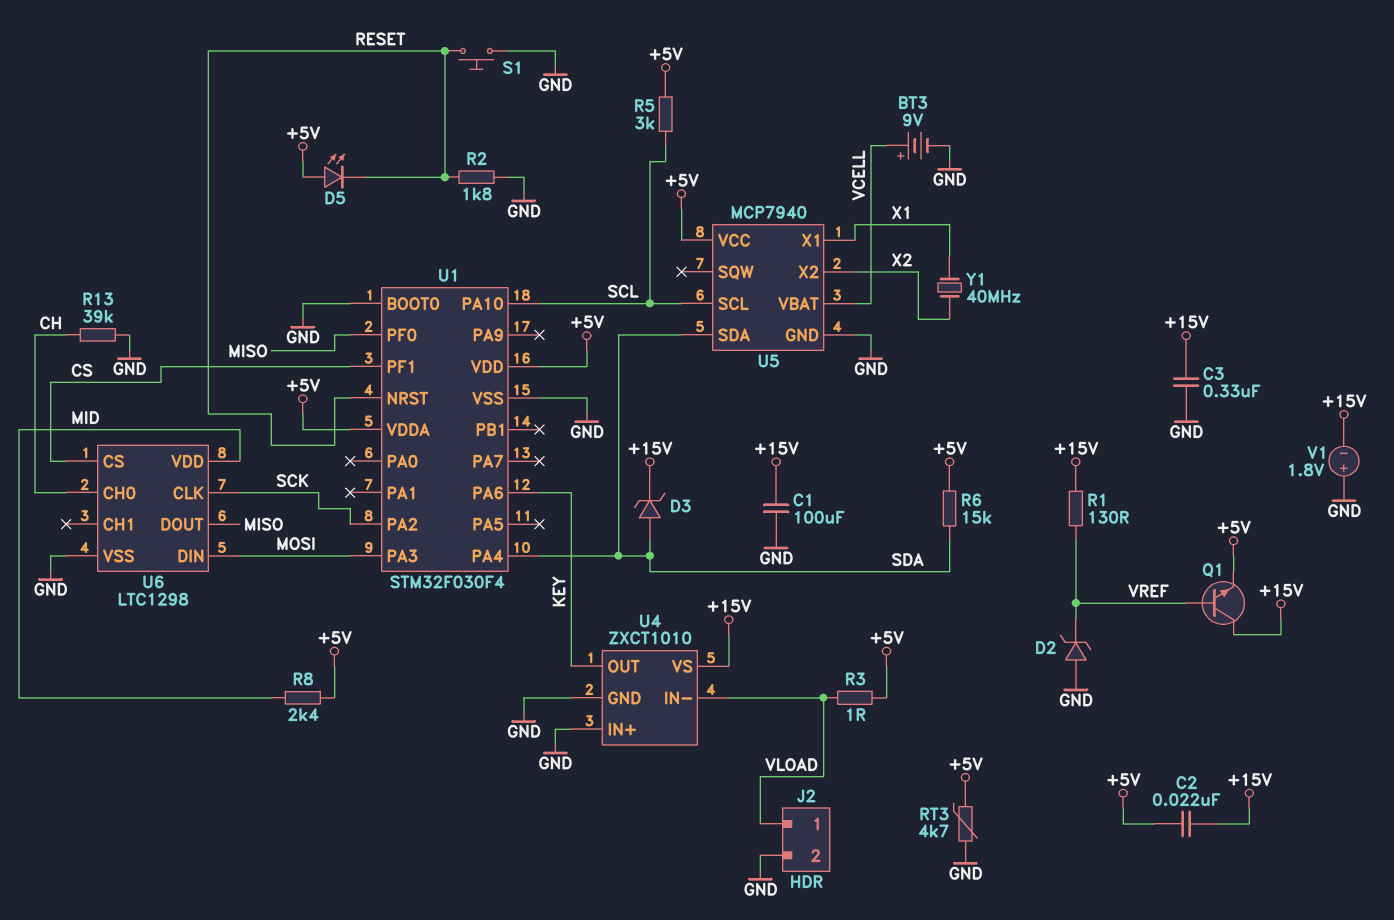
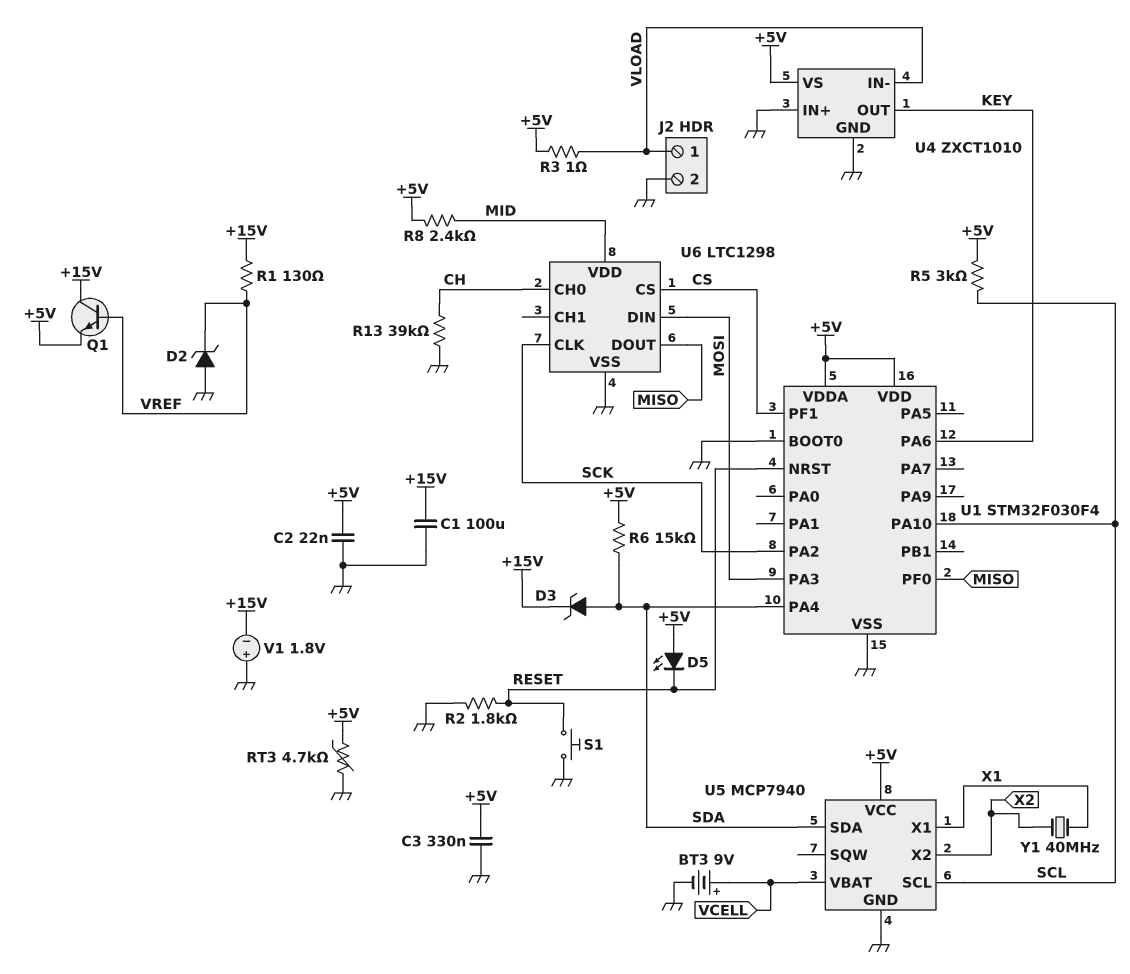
C2: 22nF (+5V, +15V) -> 22nF (+5V, GND)
C3: 330nF (+15V, GND) -> 330nF (+5V, GND)
U4 pin VS: +15V -> +5V

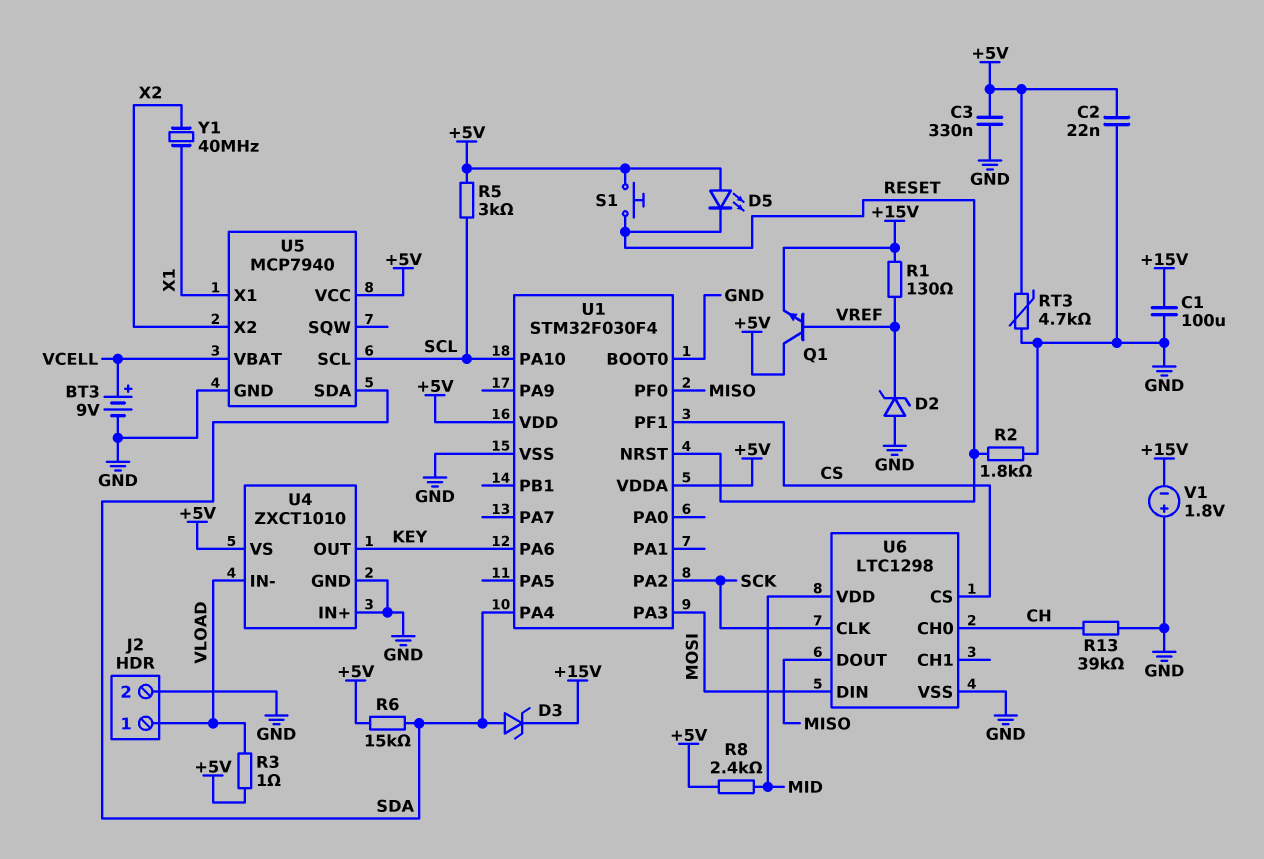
Q1: NPN (B VREF, C +15V, E +5V) -> NPN (B VREF, C +5V, E +15V)
S1: button (GND, RESET) -> button (+5V, RESET)

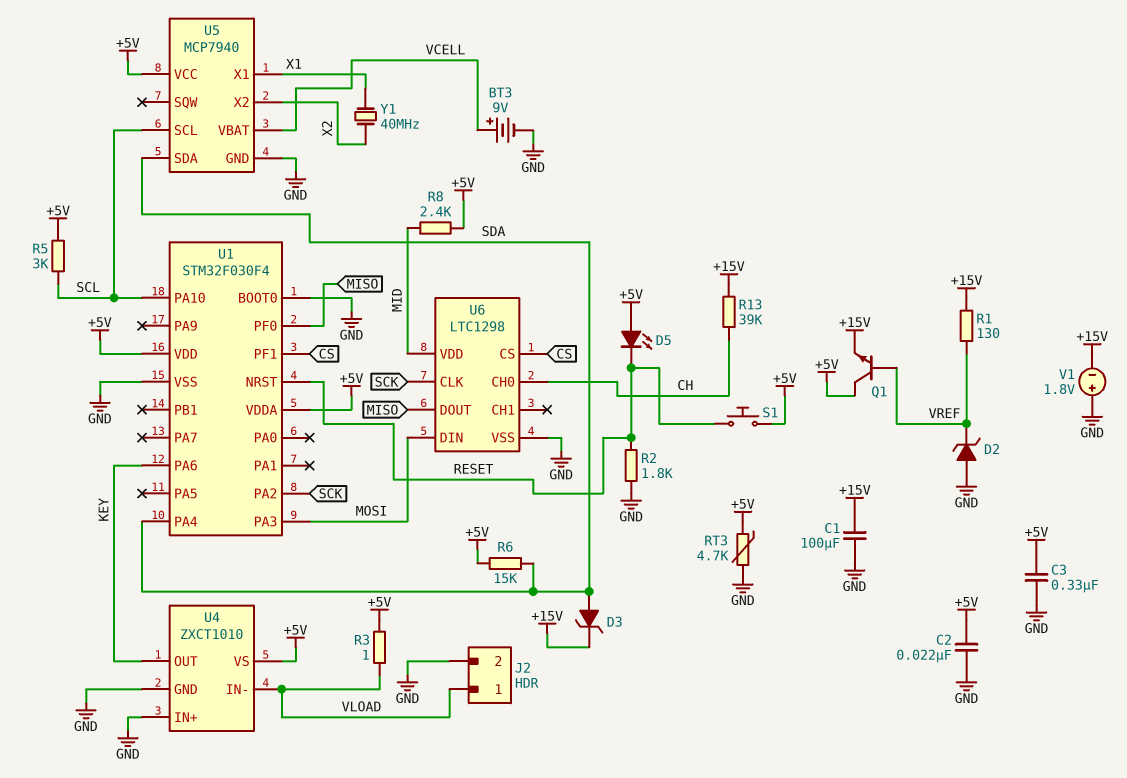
R13: 39k (CH, GND) -> 39k (+15V, CH)

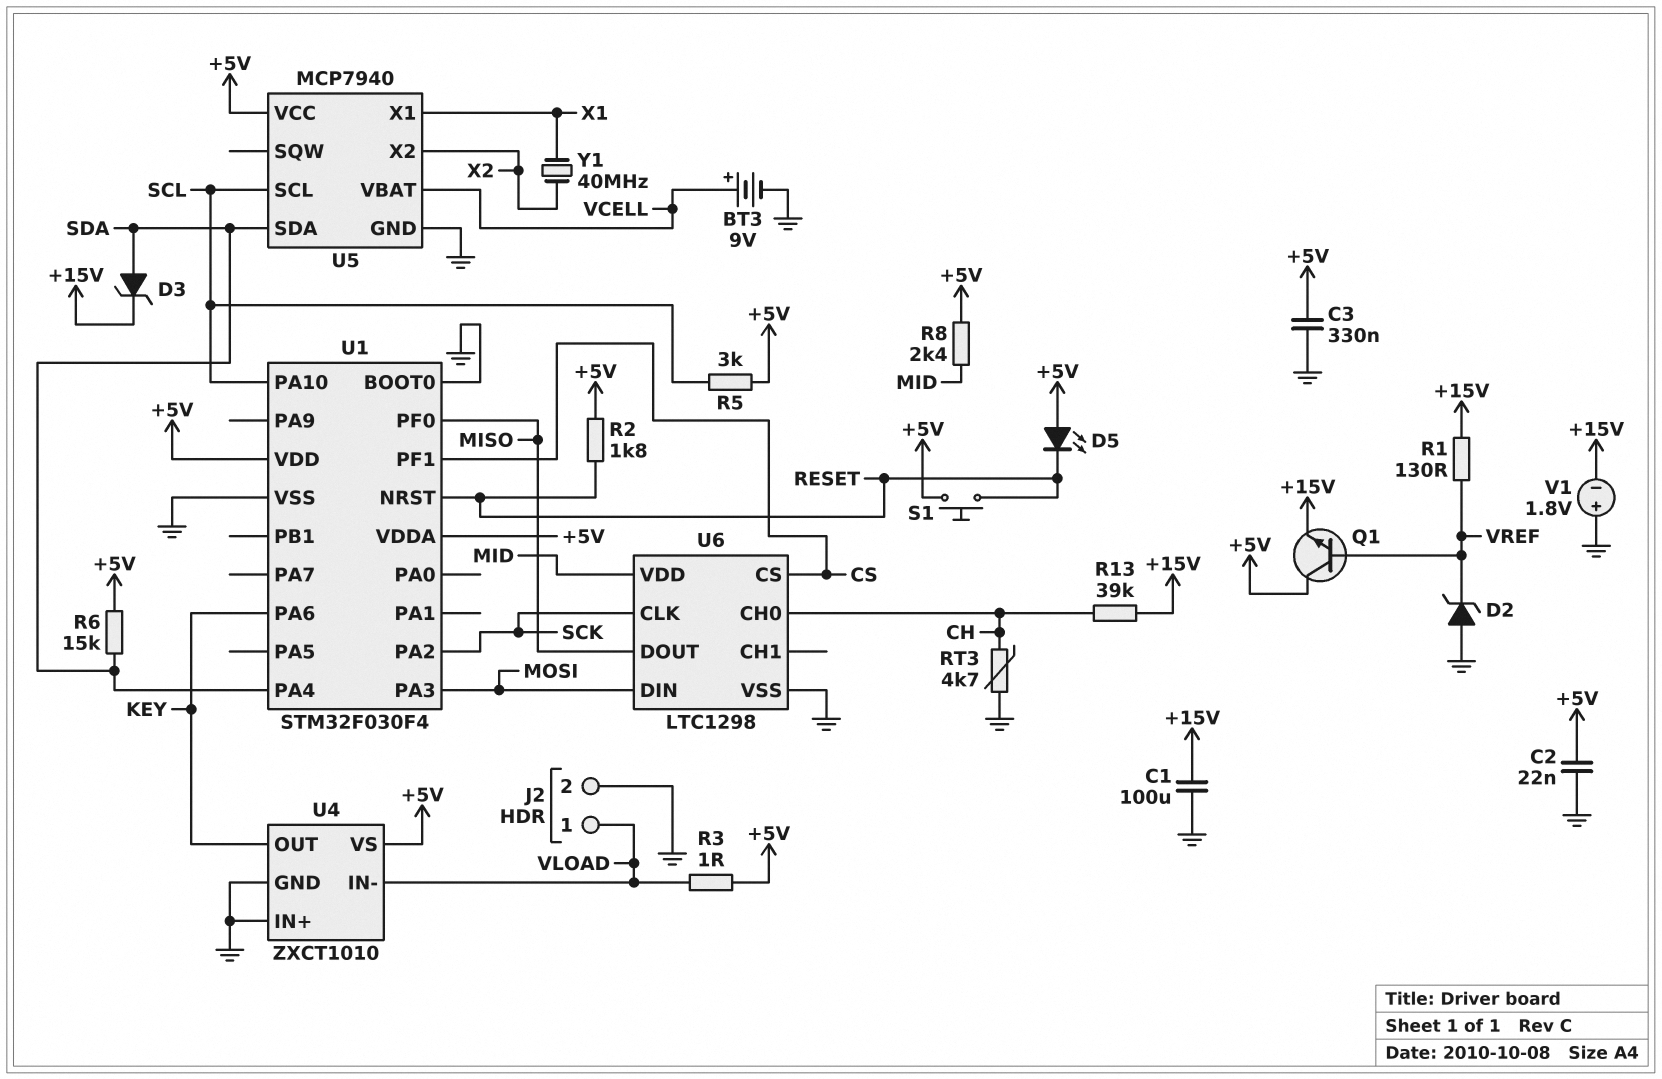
R2: 1.8k (GND, RESET) -> 1.8k (+5V, RESET)
RT3: 4.7k (+5V, GND) -> 4.7k (CH, GND)

